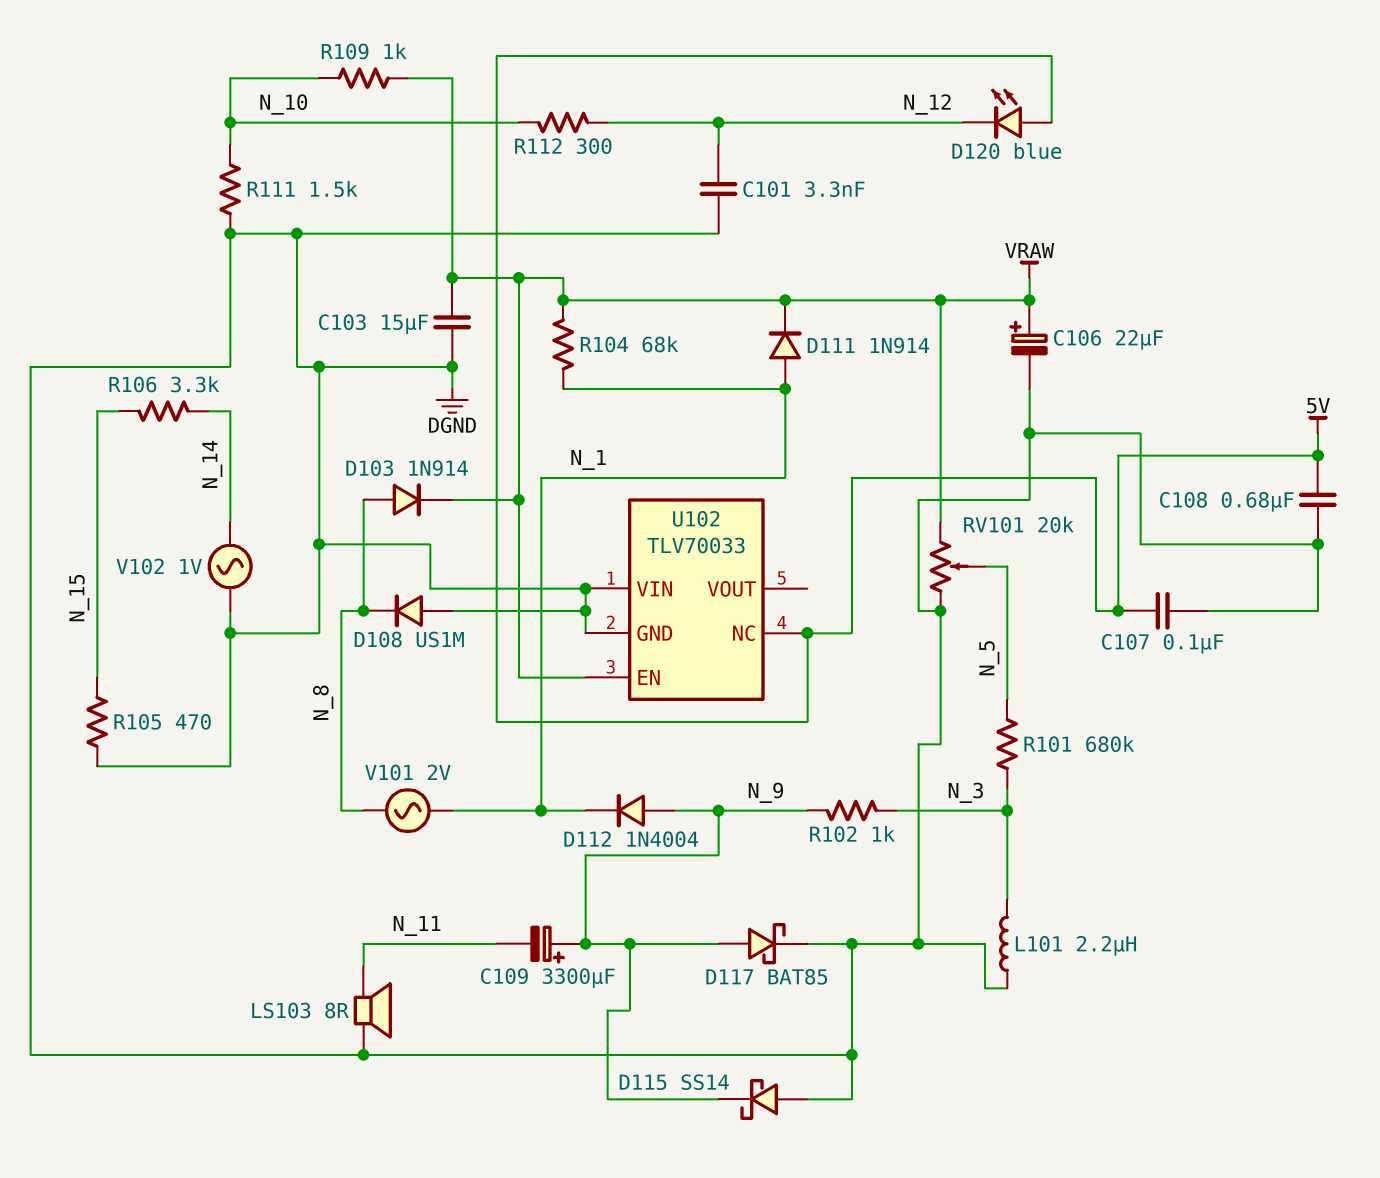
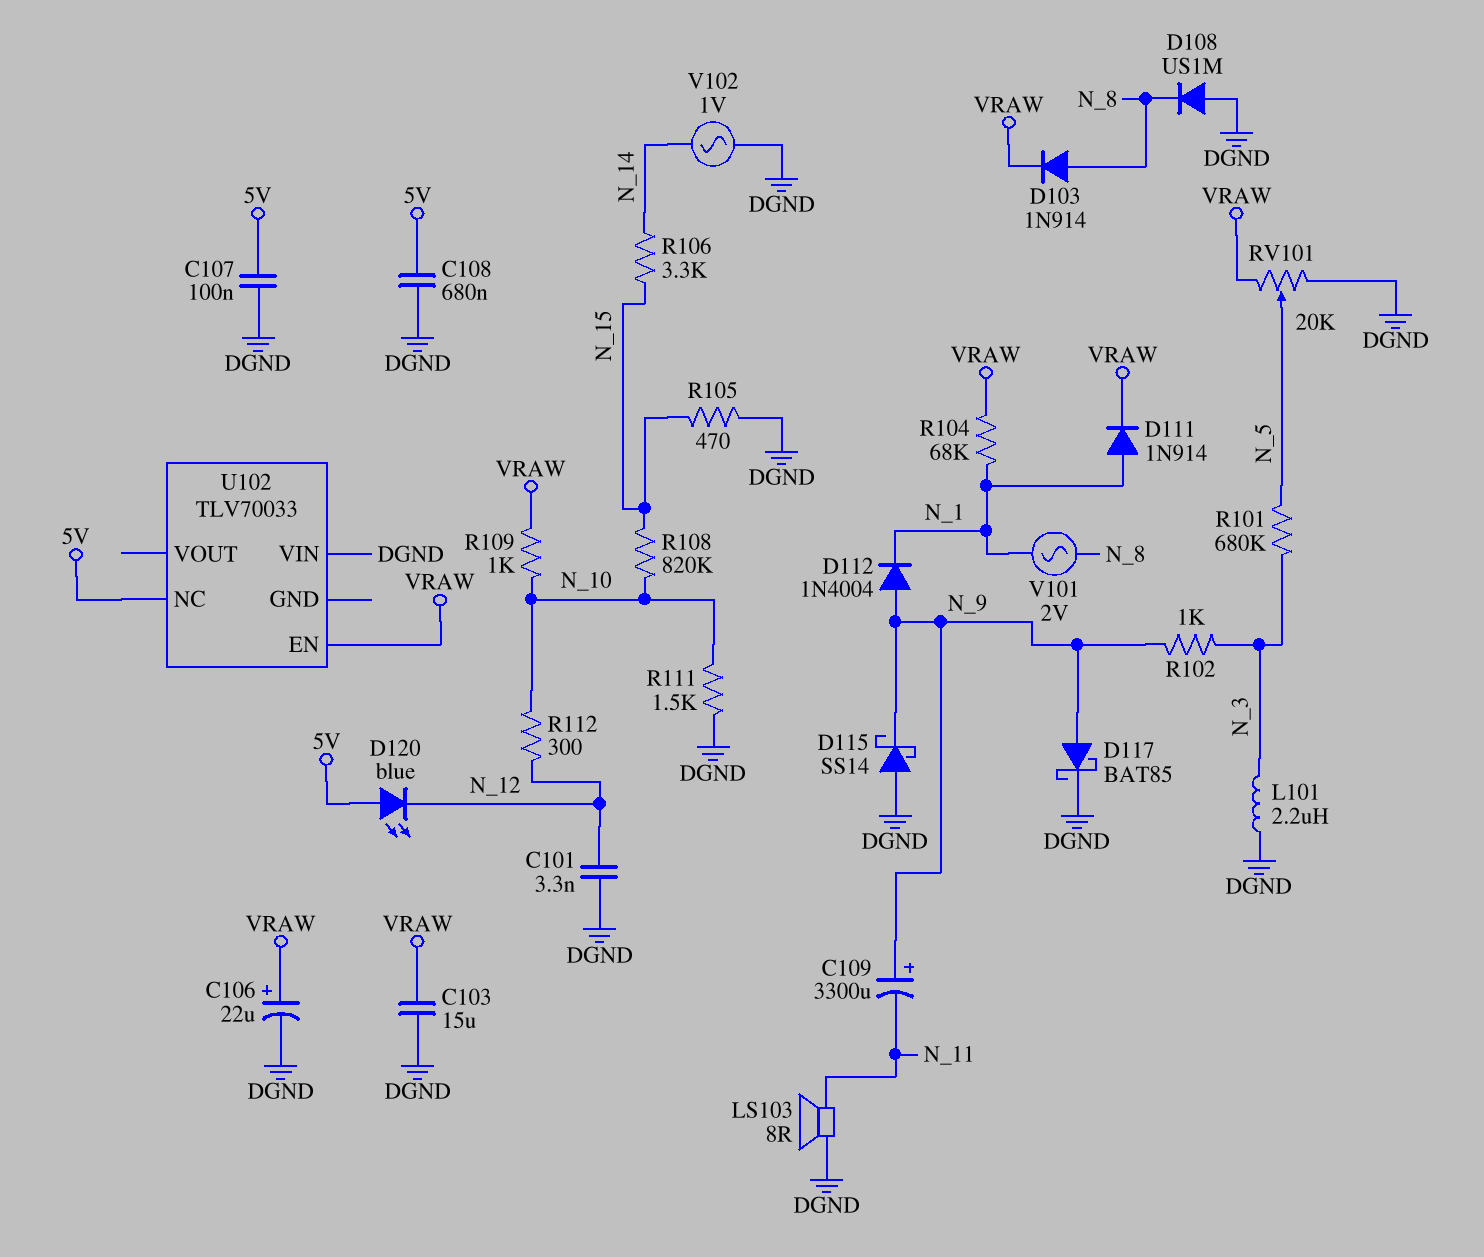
R108: none -> 820k (N_10, N_15)
U102 pin GND: DGND -> none

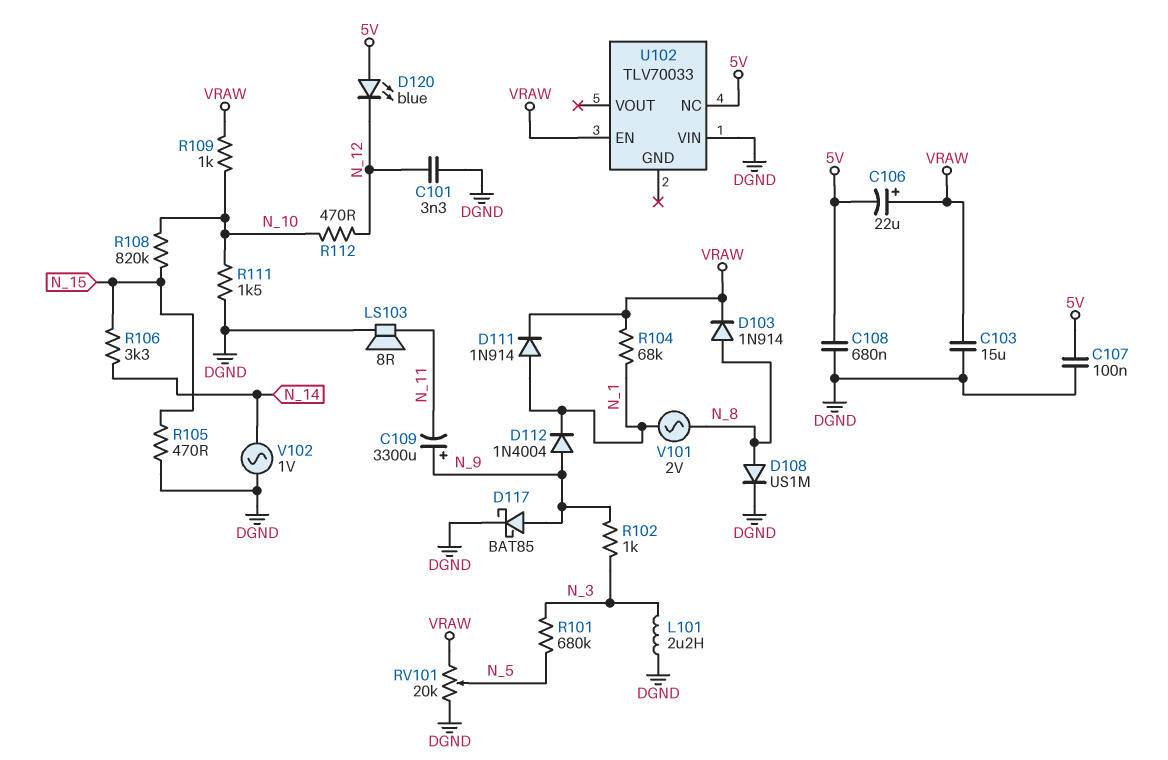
C106: 22uF (plus VRAW, minus DGND) -> 22uF (plus VRAW, minus 5V)
D108: diode US1M (A DGND, K N_8) -> diode US1M (A N_8, K DGND)
D115: schottky SS14 (A DGND, K N_9) -> none
R112: 300 (N_10, N_12) -> 470 (N_10, N_12)

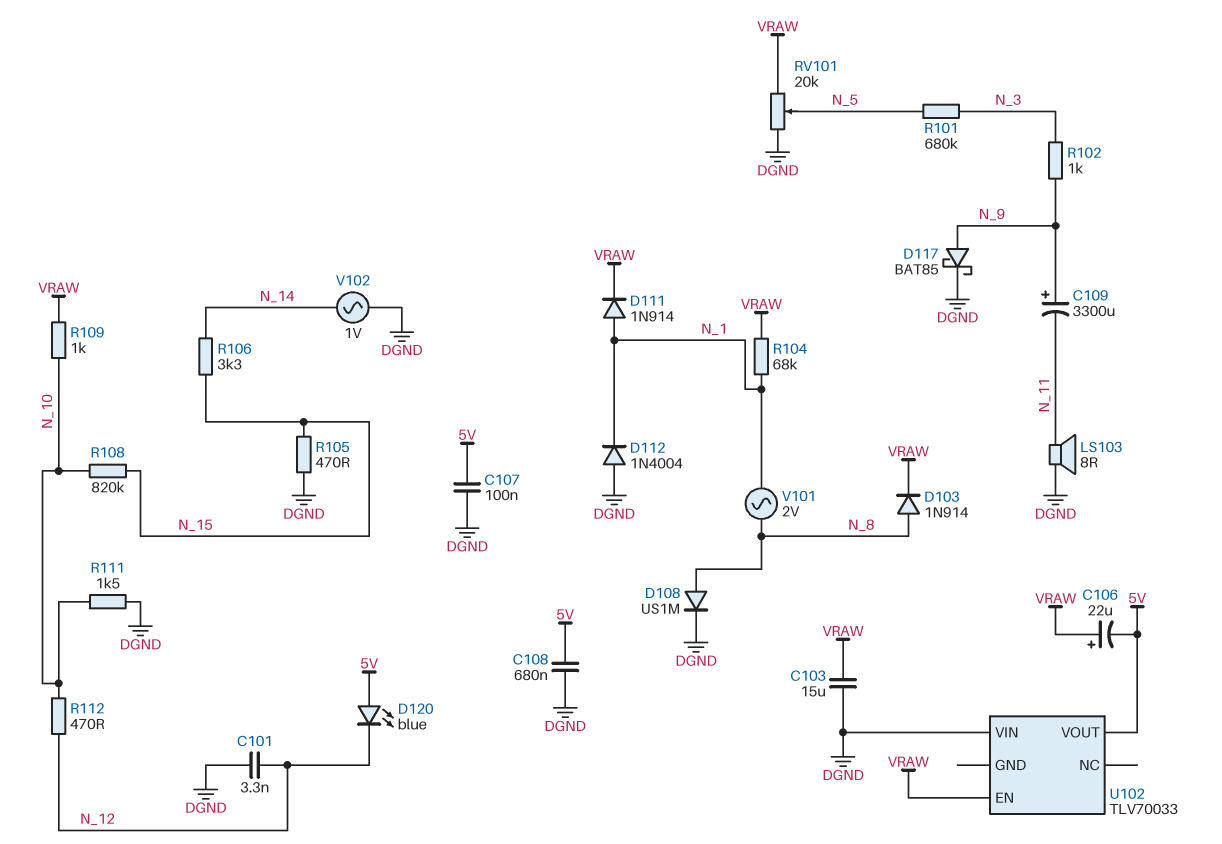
D112: diode 1N4004 (A N_9, K N_1) -> diode 1N4004 (A DGND, K N_1)
L101: 2.2uH (DGND, N_3) -> none
U102 pin NC: 5V -> none
U102 pin VOUT: none -> 5V

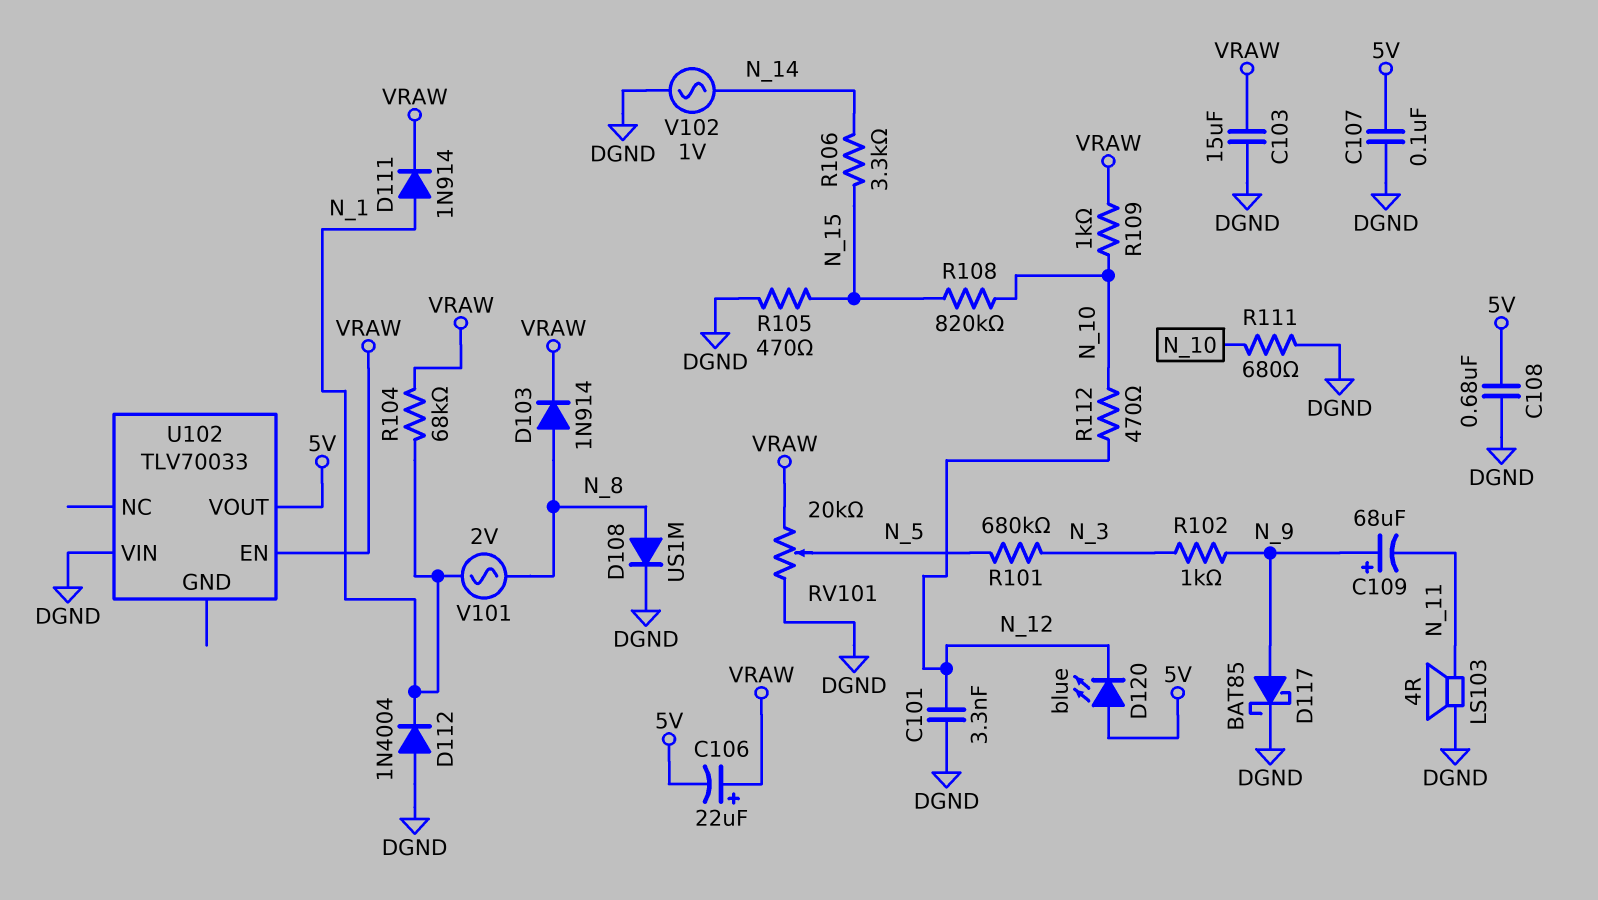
C109: 3300uF (plus N_9, minus N_11) -> 68uF (plus N_9, minus N_11)
LS103: speaker 8R (DGND, N_11) -> speaker 4R (DGND, N_11)
R111: 1.5k (DGND, N_10) -> 680 (DGND, N_10)

